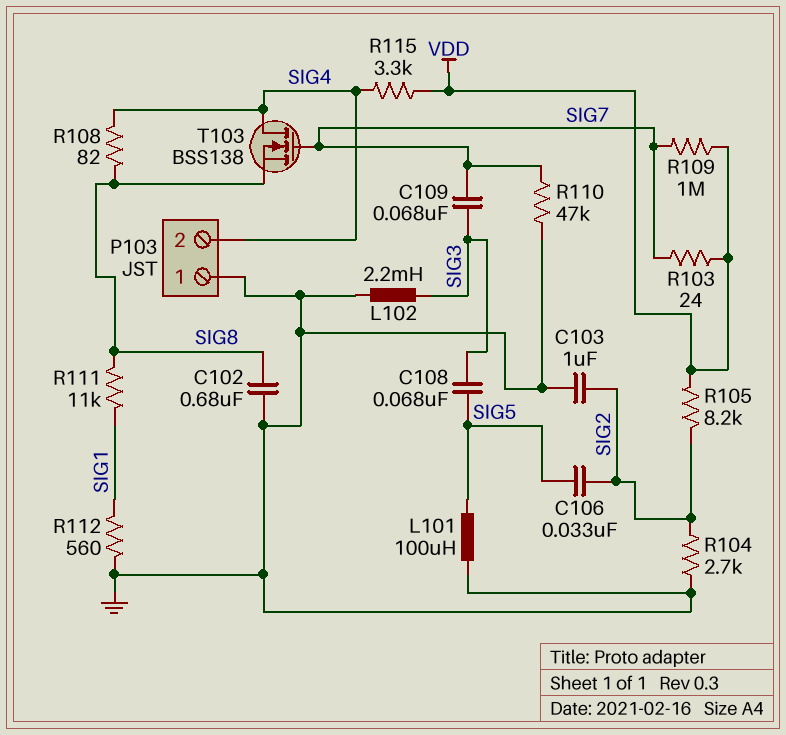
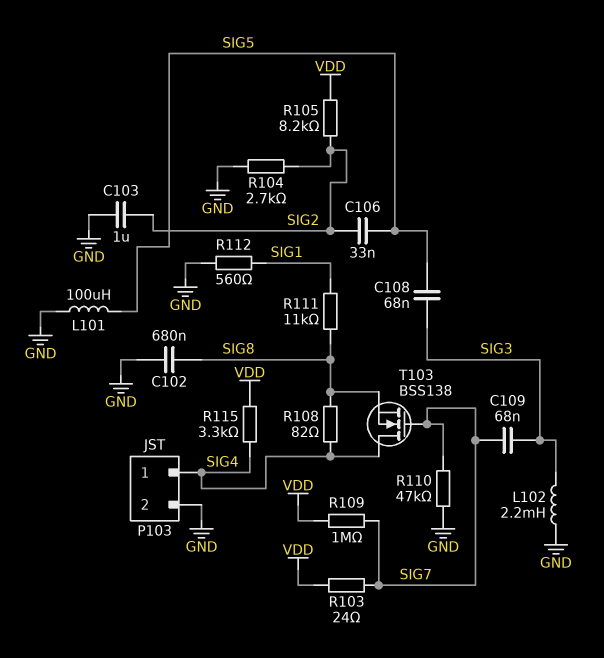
P103 pin 1: GND -> SIG4
P103 pin 2: SIG4 -> GND

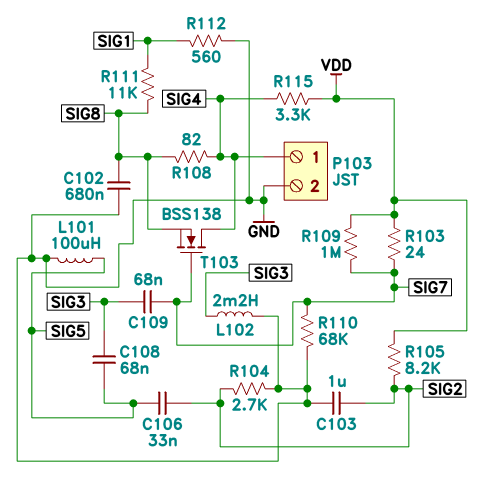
R110: 47k (GND, SIG7) -> 68k (GND, SIG7)

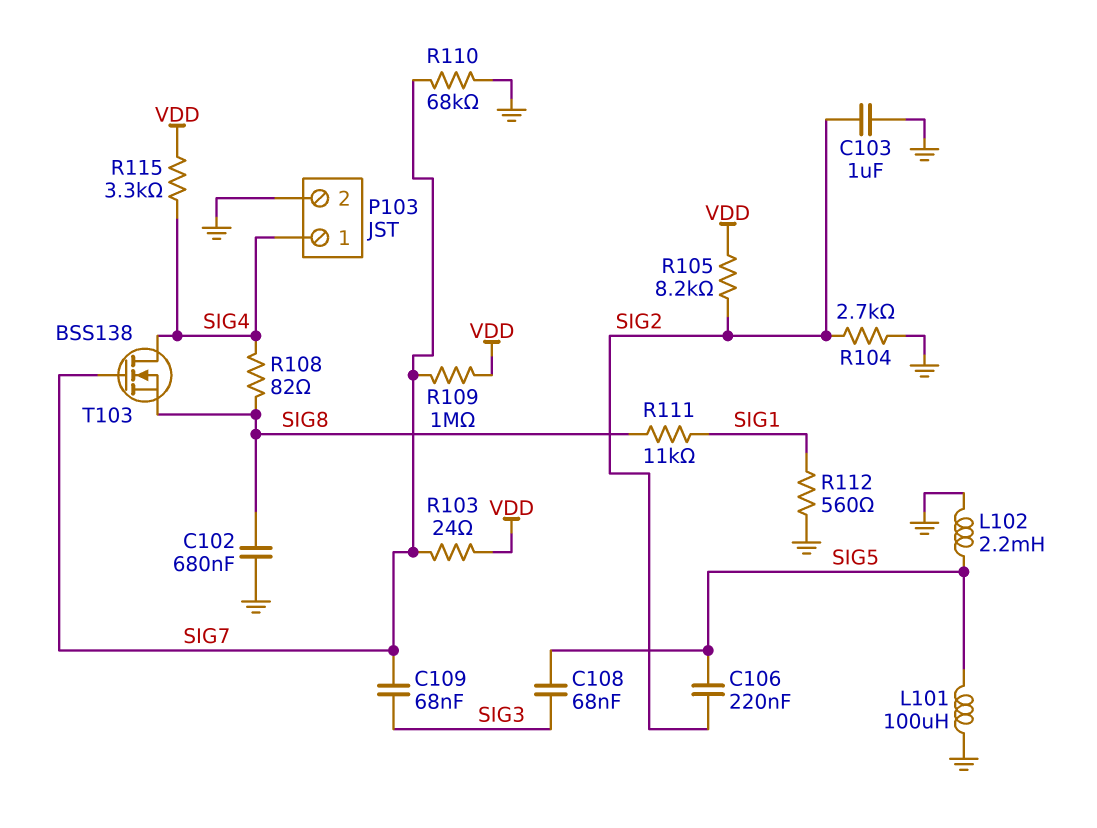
C106: 33nF (SIG2, SIG5) -> 220nF (SIG2, SIG5)
L102: 2.2mH (GND, SIG3) -> 2.2mH (GND, SIG5)

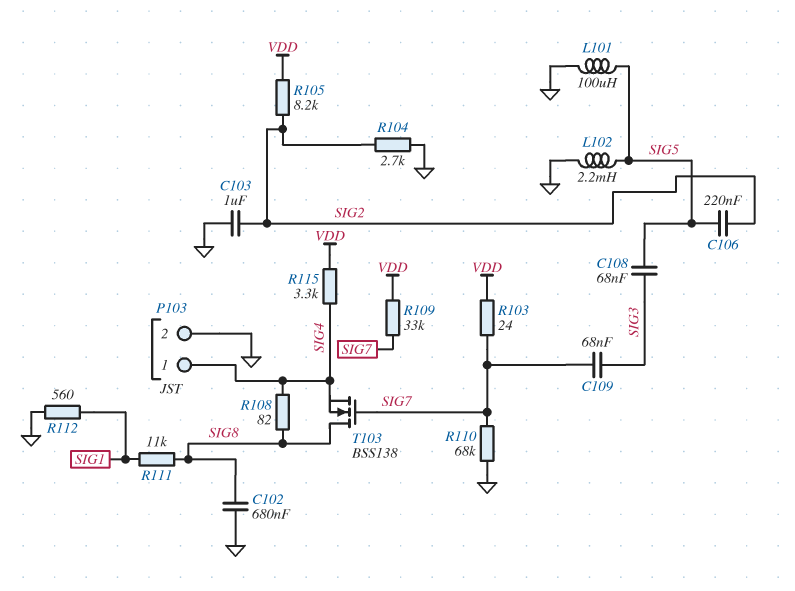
R109: 1M (SIG7, VDD) -> 33k (SIG7, VDD)
T103: NMOS BSS138 (G SIG7, D SIG4, S SIG8) -> NMOS BSS138 (G SIG7, D SIG8, S SIG4)

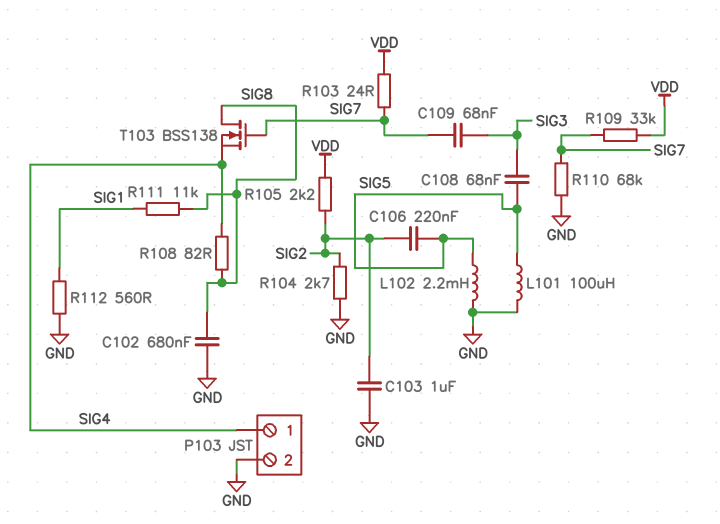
R105: 8.2k (SIG2, VDD) -> 2.2k (SIG2, VDD)
R115: 3.3k (SIG4, VDD) -> none

